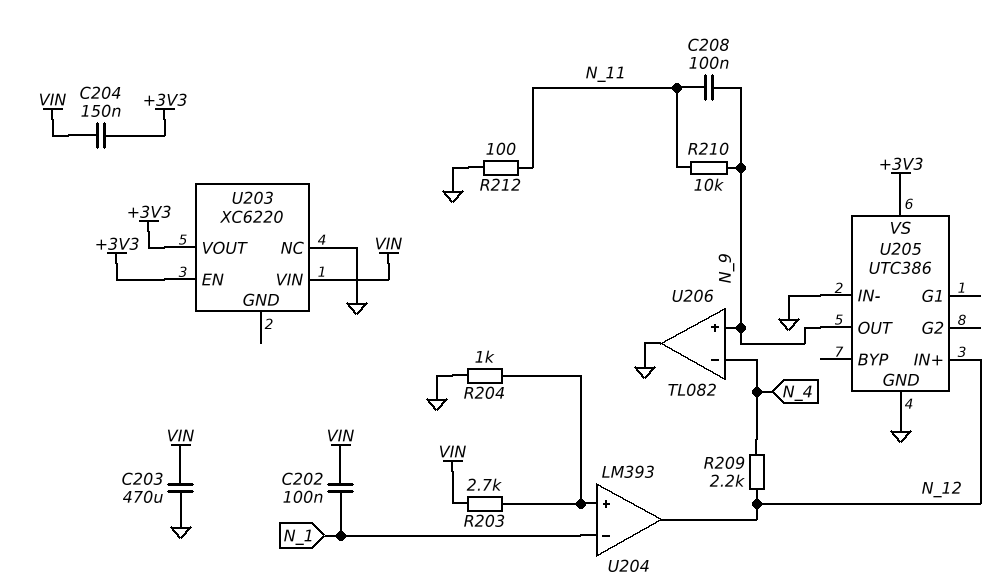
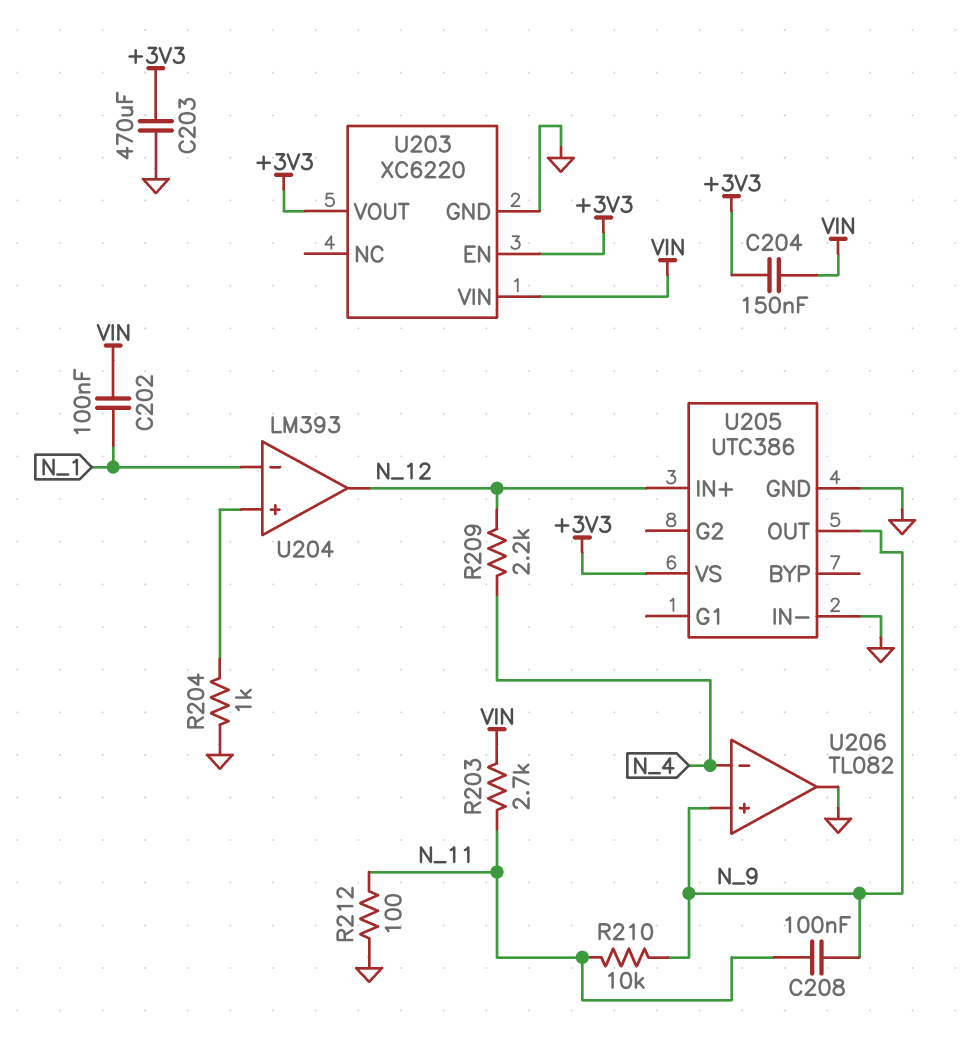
C203: 470uF (GND, VIN) -> 470uF (+3V3, GND)
R203: 2.7k (U204/in+, VIN) -> 2.7k (N_11, VIN)
U203 pin GND: none -> GND
U203 pin NC: GND -> none

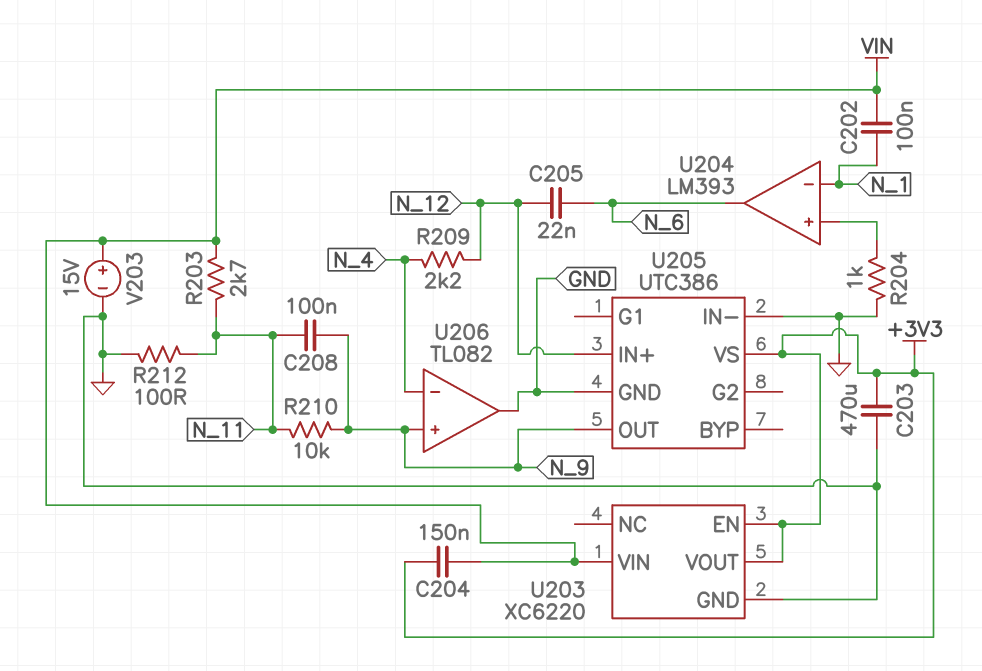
C205: none -> 22nF (N_6, N_12)
U204 pin out: N_12 -> N_6
V203: none -> 15V (plus VIN, minus GND)

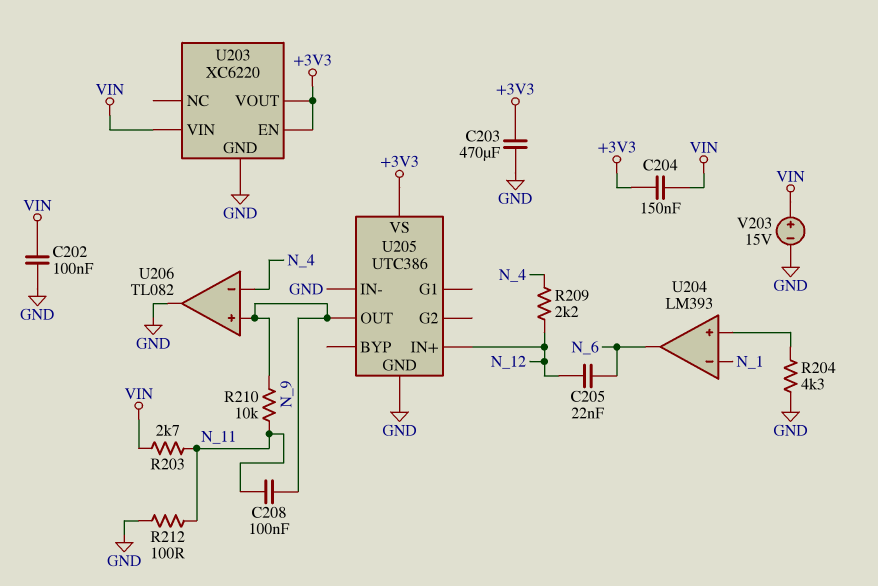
C202: 100nF (N_1, VIN) -> 100nF (GND, VIN)
R204: 1k (GND, U204/in+) -> 4.3k (GND, U204/in+)

